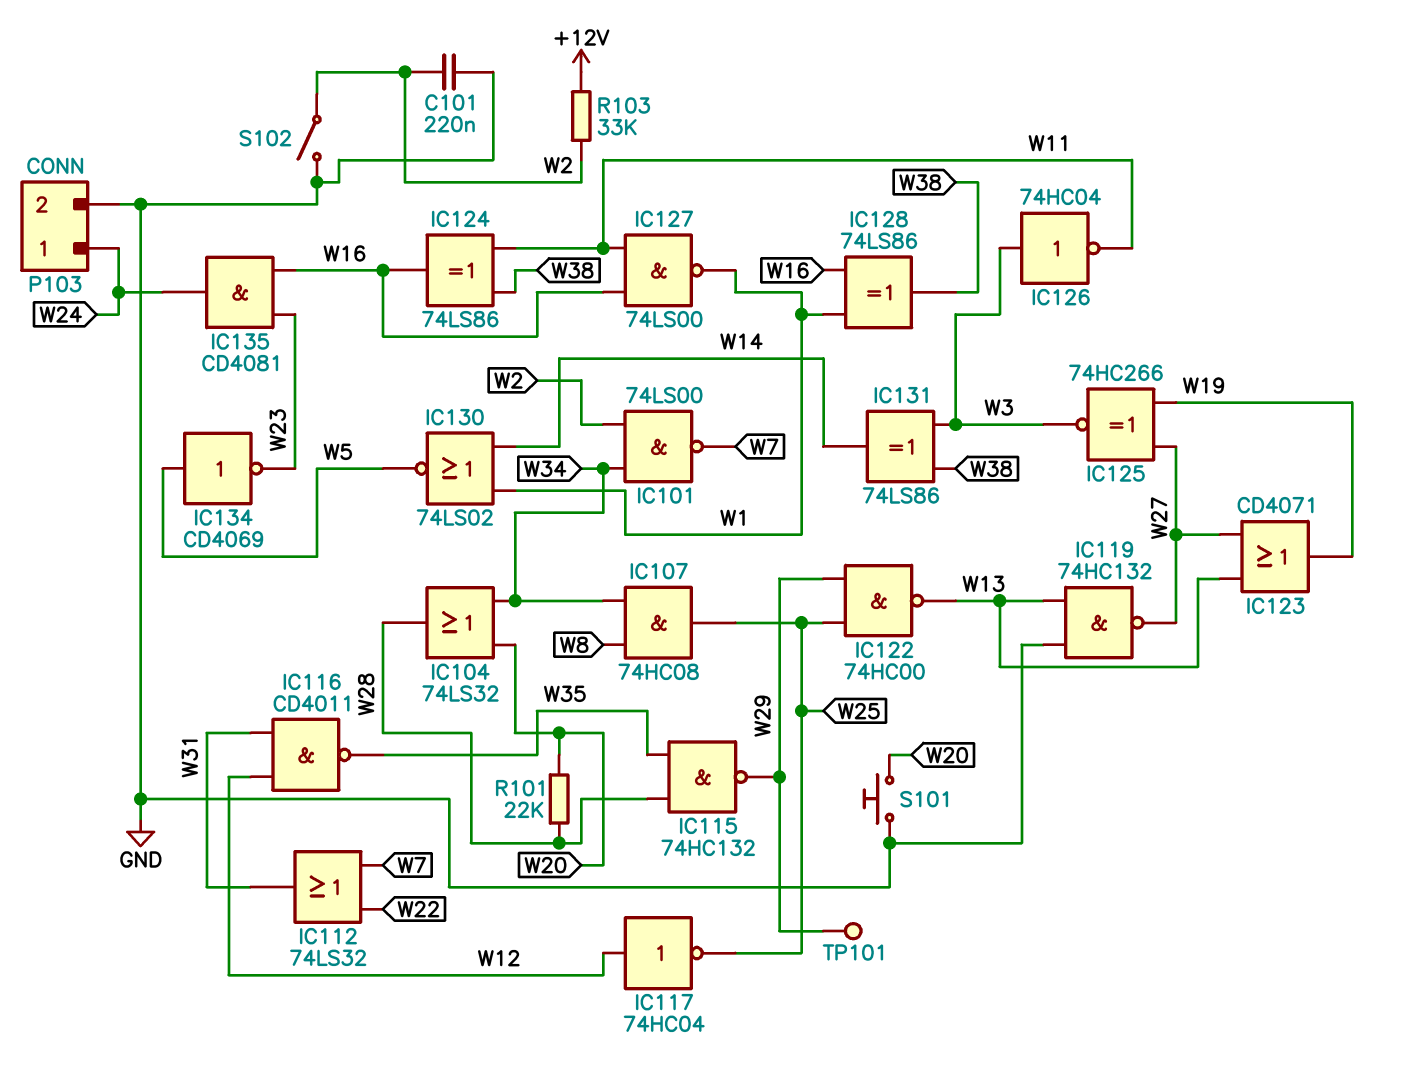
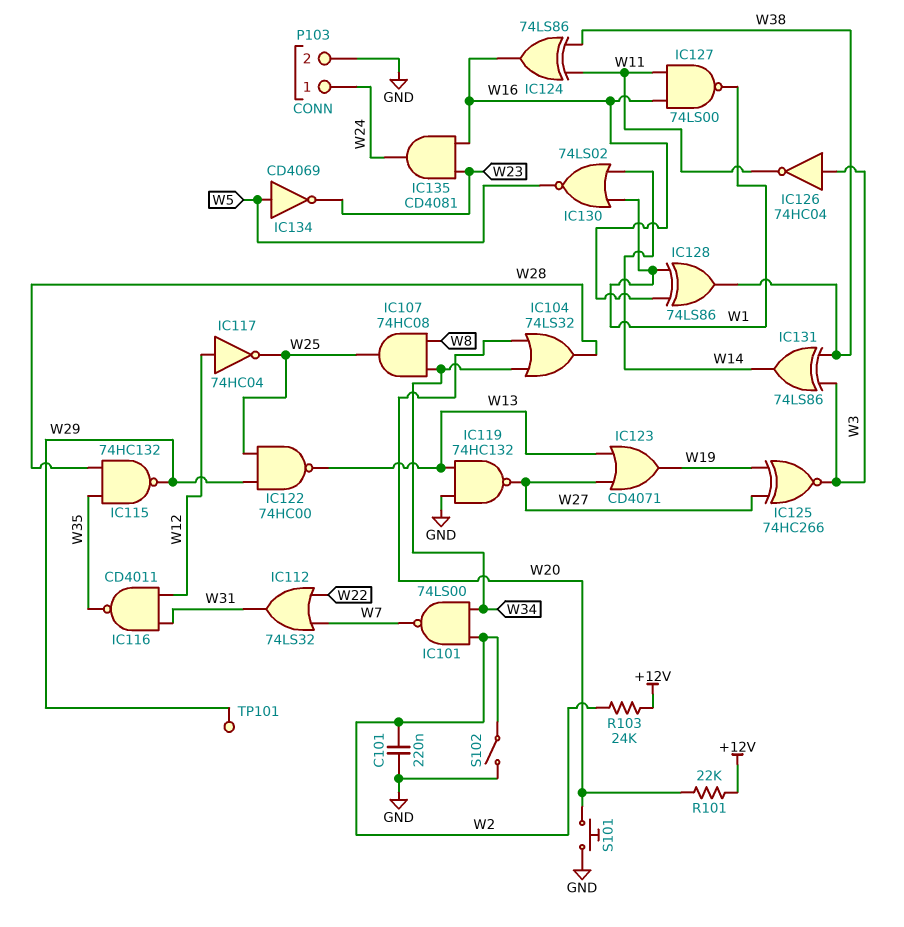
R101: 22k (W20, W28) -> 22k (+12V, W20)
R103: 33k (+12V, W2) -> 24k (+12V, W2)

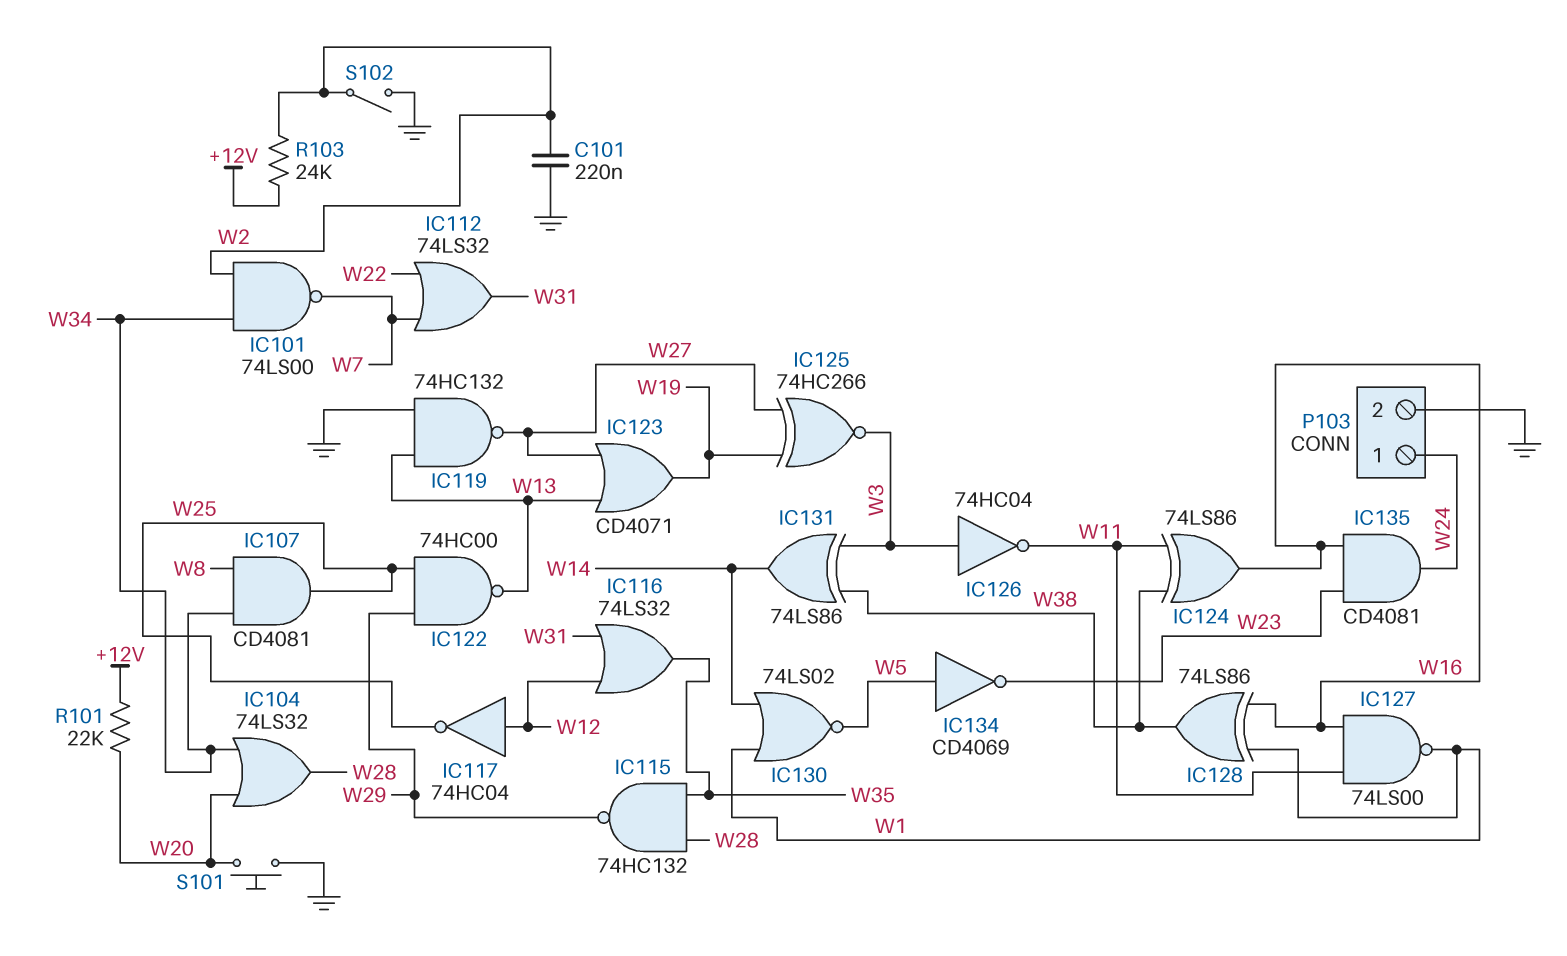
IC107: AND 74HC08 (in W8, in W34, out W25) -> AND CD4081 (in W8, in W34, out W25)
IC116: NAND CD4011 (in W12, in W31, out W35) -> OR 74LS32 (in W12, in W31, out W35)
TP101: test point (W29) -> none

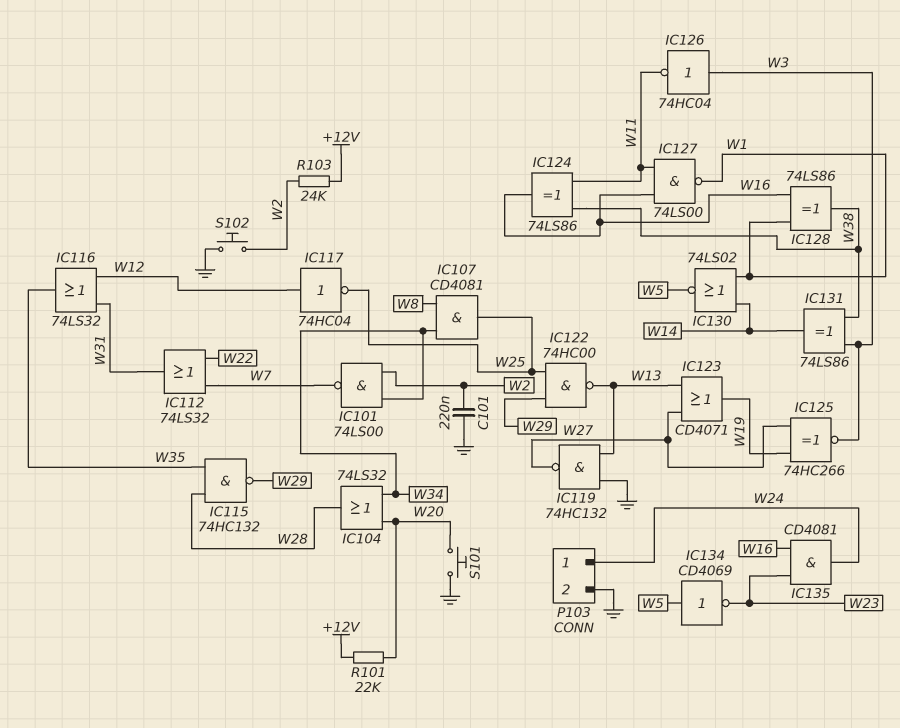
S102: switch (GND, W2) -> button (GND, W2)

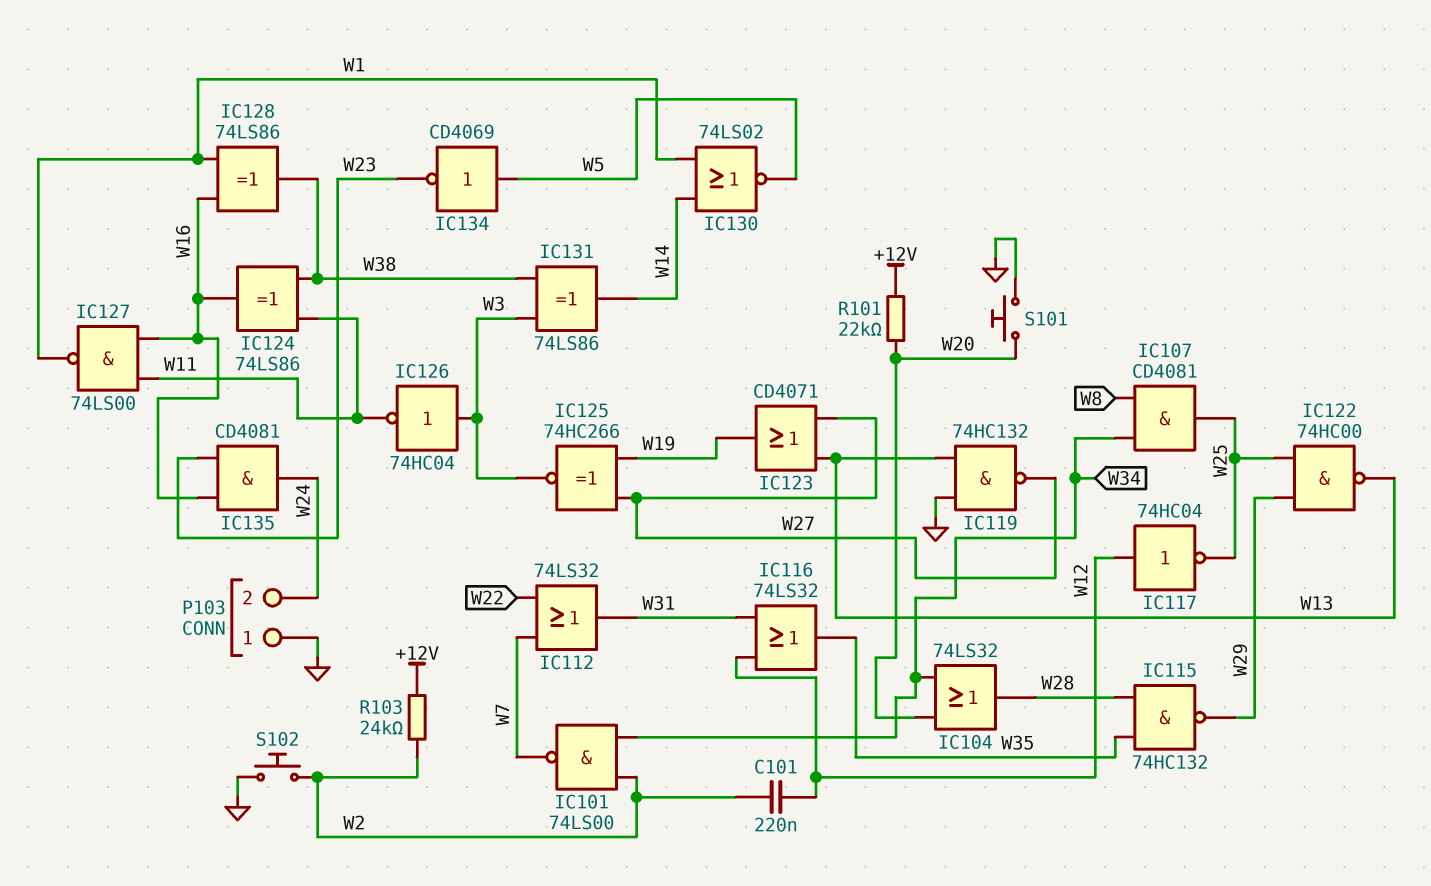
C101: 220nF (GND, W2) -> 220nF (W2, W12)
P103 pin 1: W24 -> GND
P103 pin 2: GND -> W24

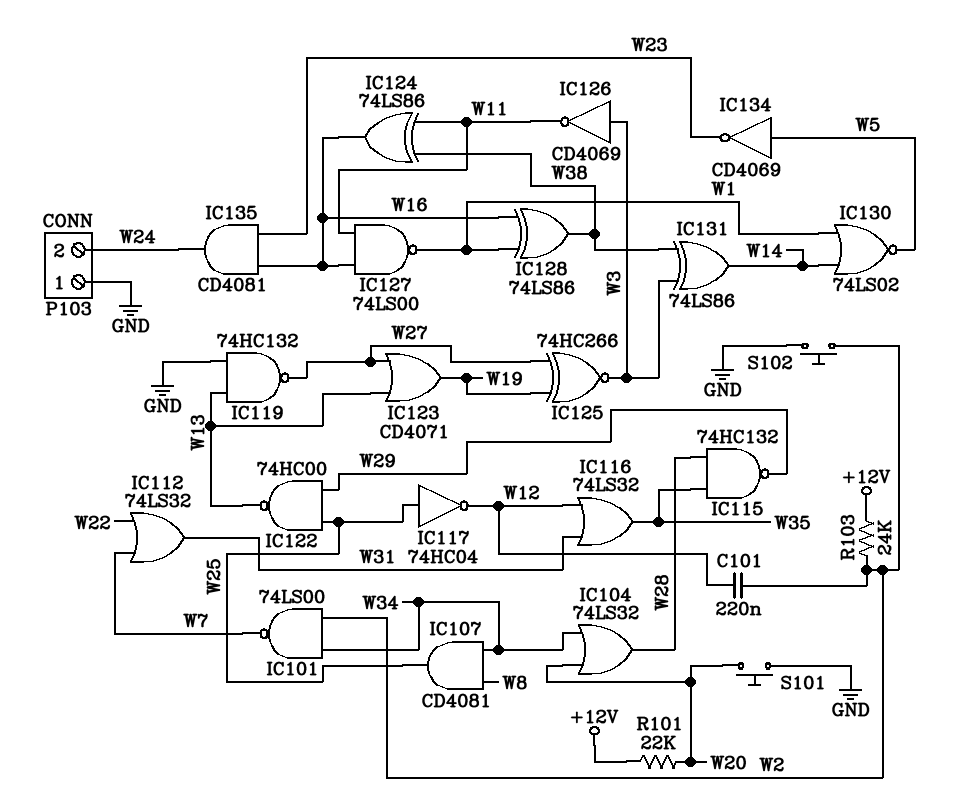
IC117: NOT 74HC04 (in W12, out W25) -> NOT 74HC04 (in W25, out W12)
IC126: NOT 74HC04 (in W3, out W11) -> NOT CD4069 (in W3, out W11)

